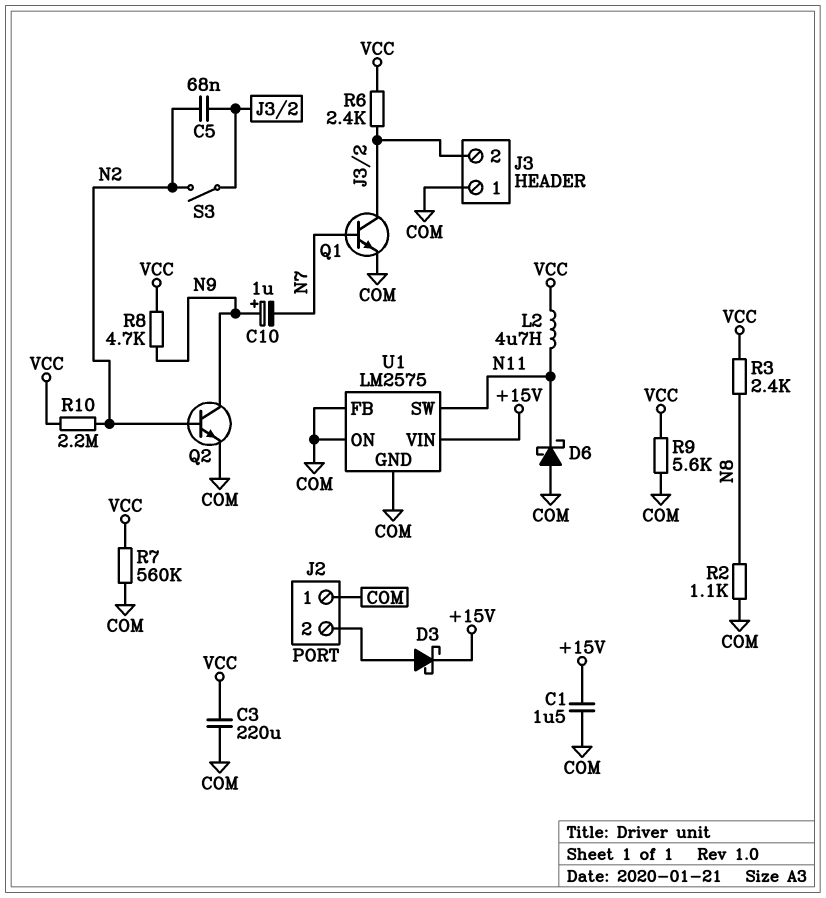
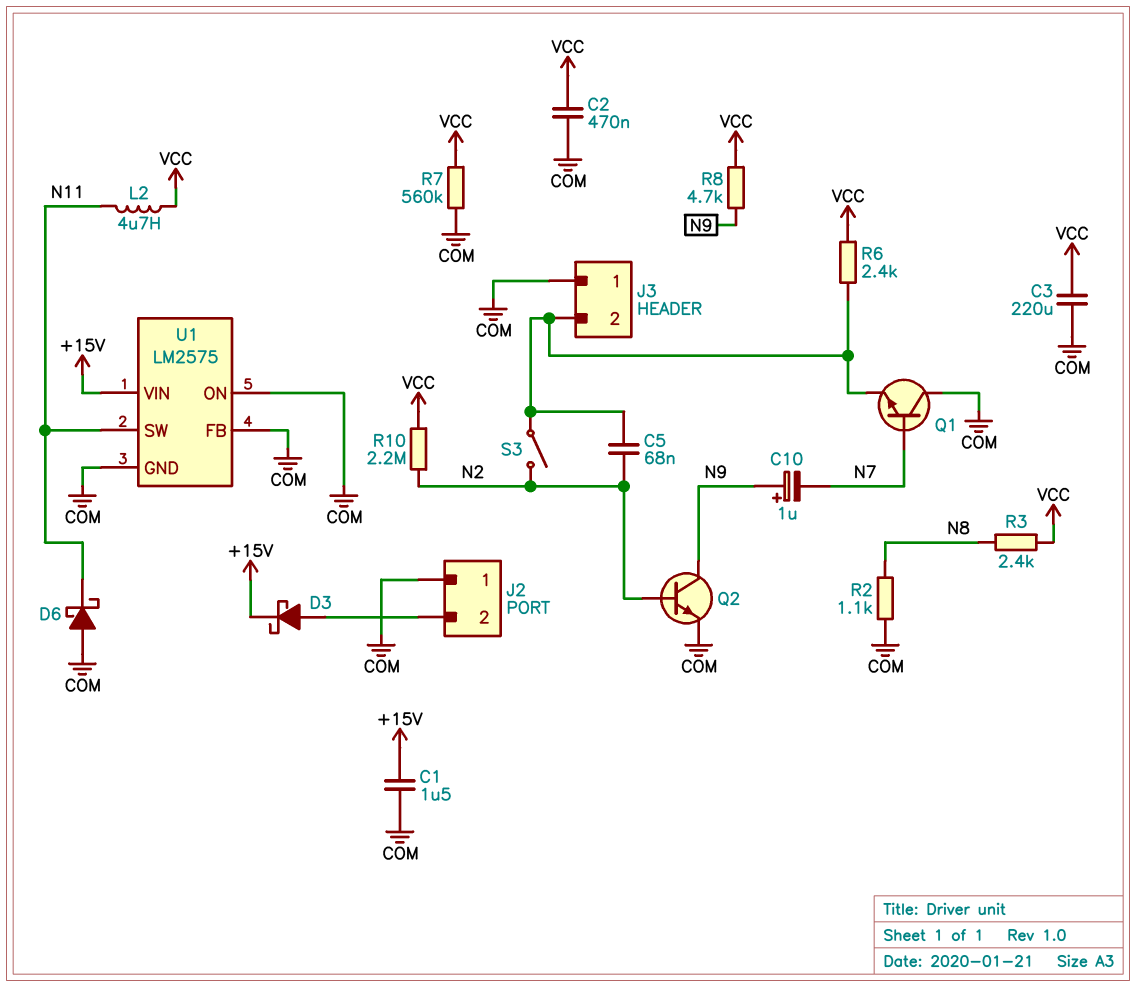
C2: none -> 470nF (COM, VCC)
Q1: NPN (B N7, C J3/2, E COM) -> NPN (B N7, C COM, E J3/2)
R9: 5.6k (COM, VCC) -> none

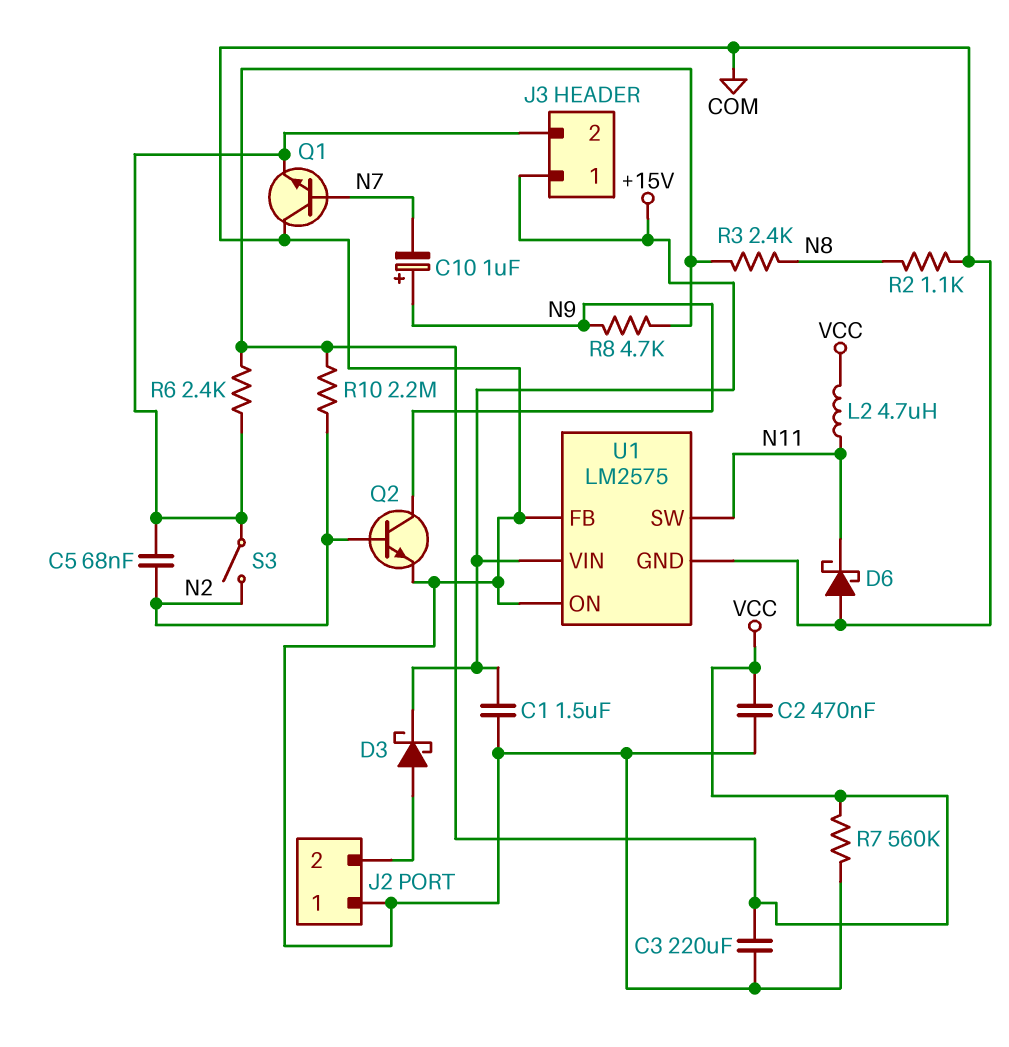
J3 pin 1: COM -> +15V

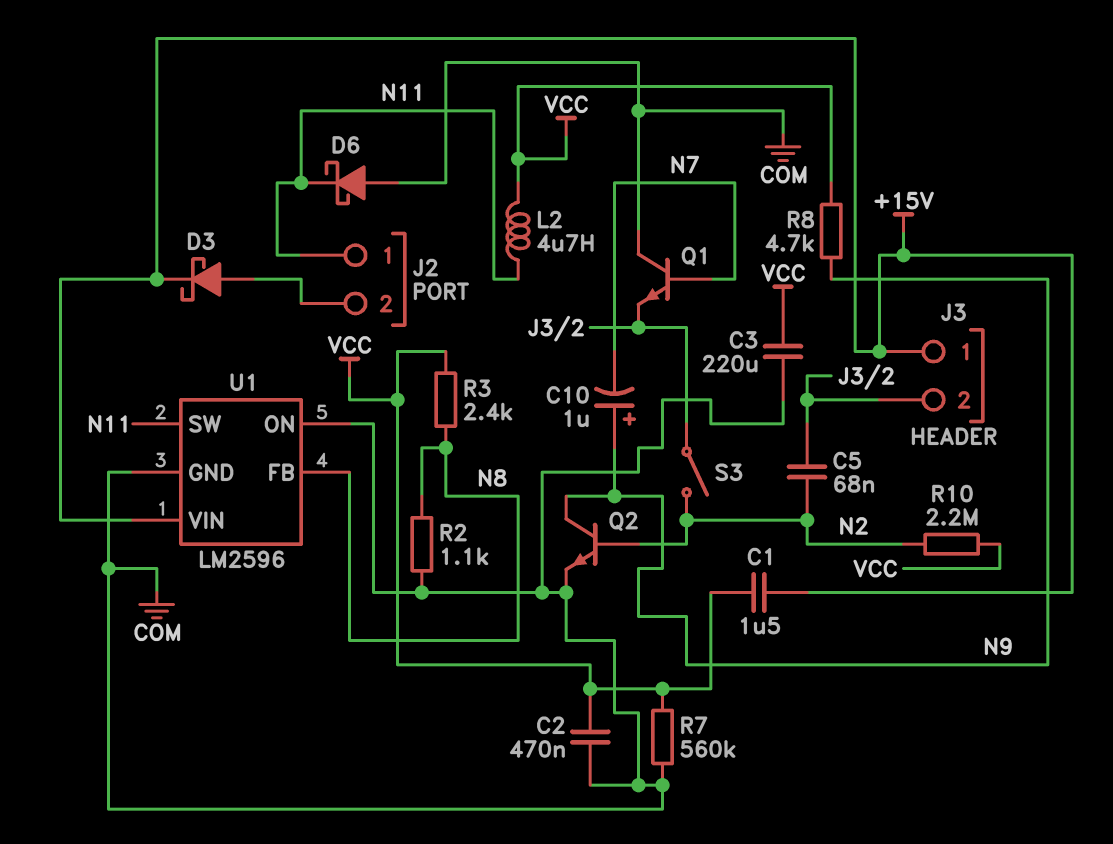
C1: 1.5uF (+15V, COM) -> 1.5uF (+15V, VCC)
J2 pin 1: COM -> N11
R6: 2.4k (J3/2, VCC) -> none
U1: LM2575 -> LM2596
U1 pin FB: COM -> N8

